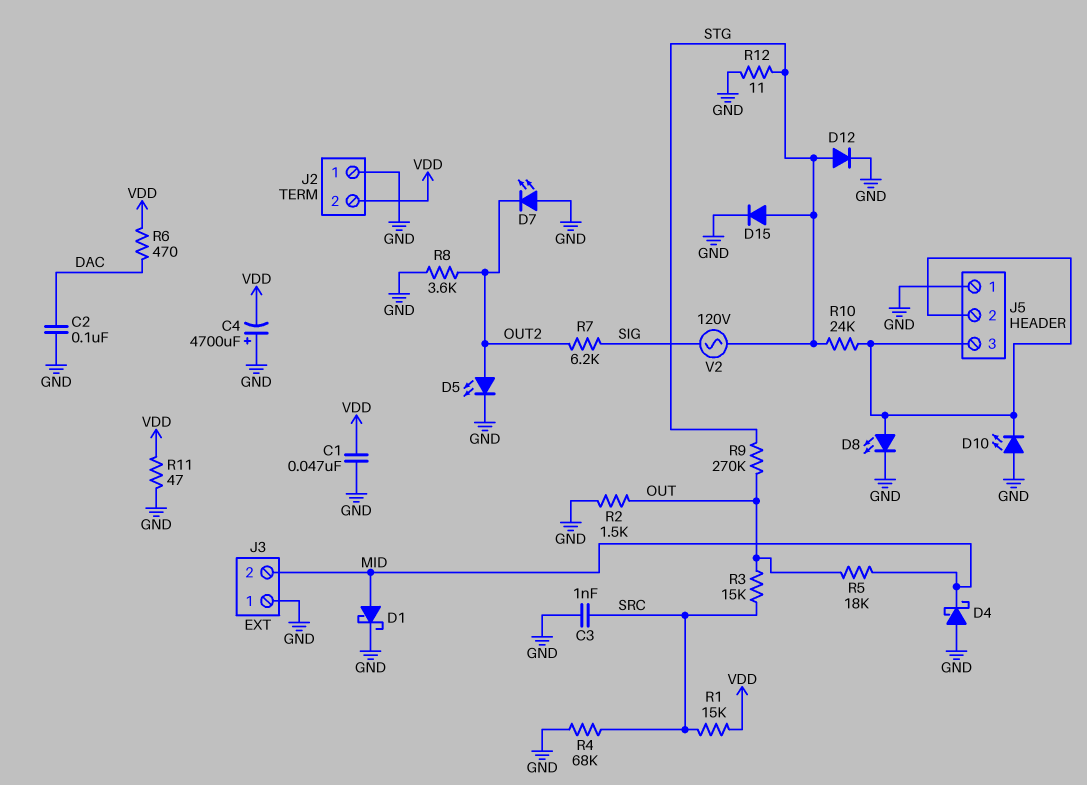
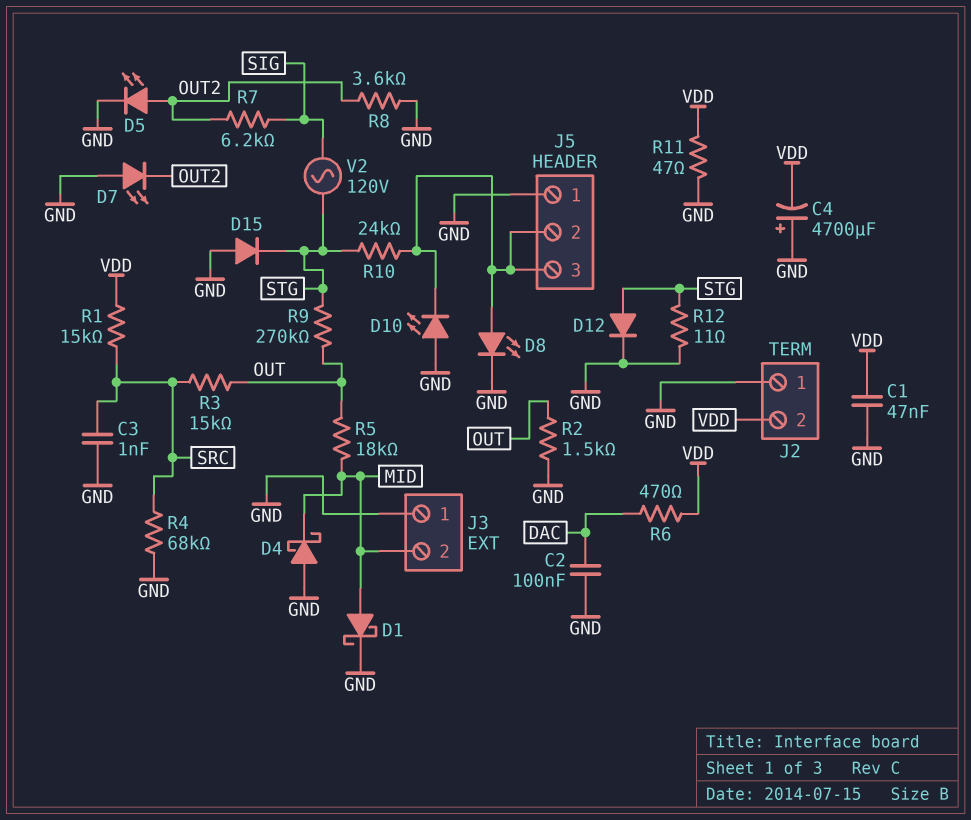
D15: diode (A STG, K GND) -> diode (A GND, K STG)

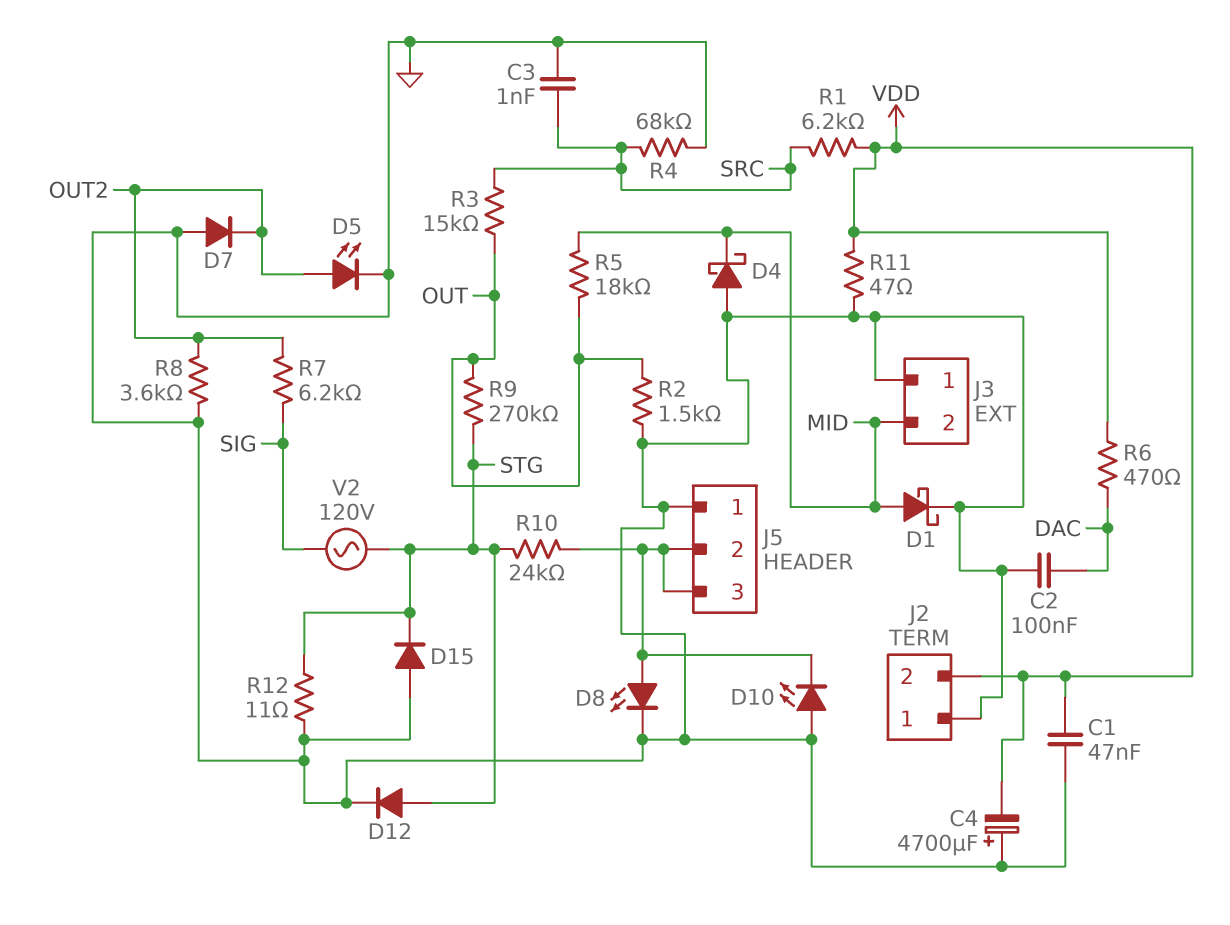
D7: LED (A GND, K OUT2) -> diode (A GND, K OUT2)
R1: 15k (SRC, VDD) -> 6.2k (SRC, VDD)

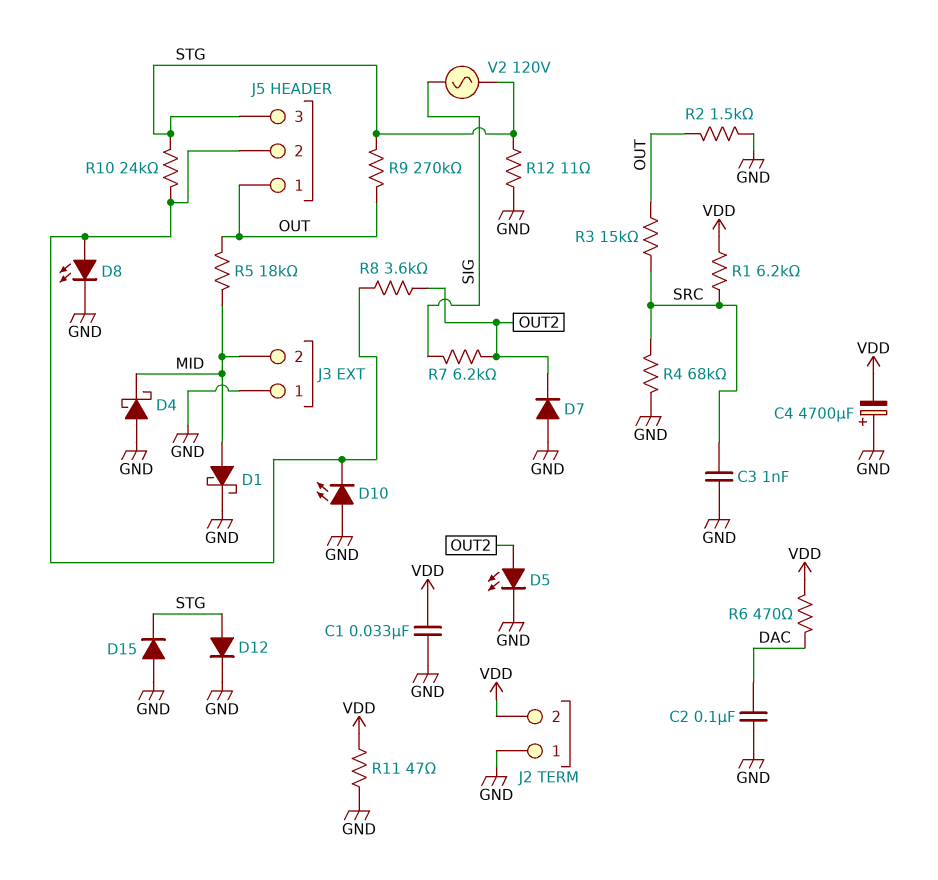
C1: 47nF (GND, VDD) -> 33nF (GND, VDD)
J5 pin 1: GND -> OUT
J5 pin 3: J5/2 -> STG
R8: 3.6k (GND, OUT2) -> 3.6k (J5/2, OUT2)

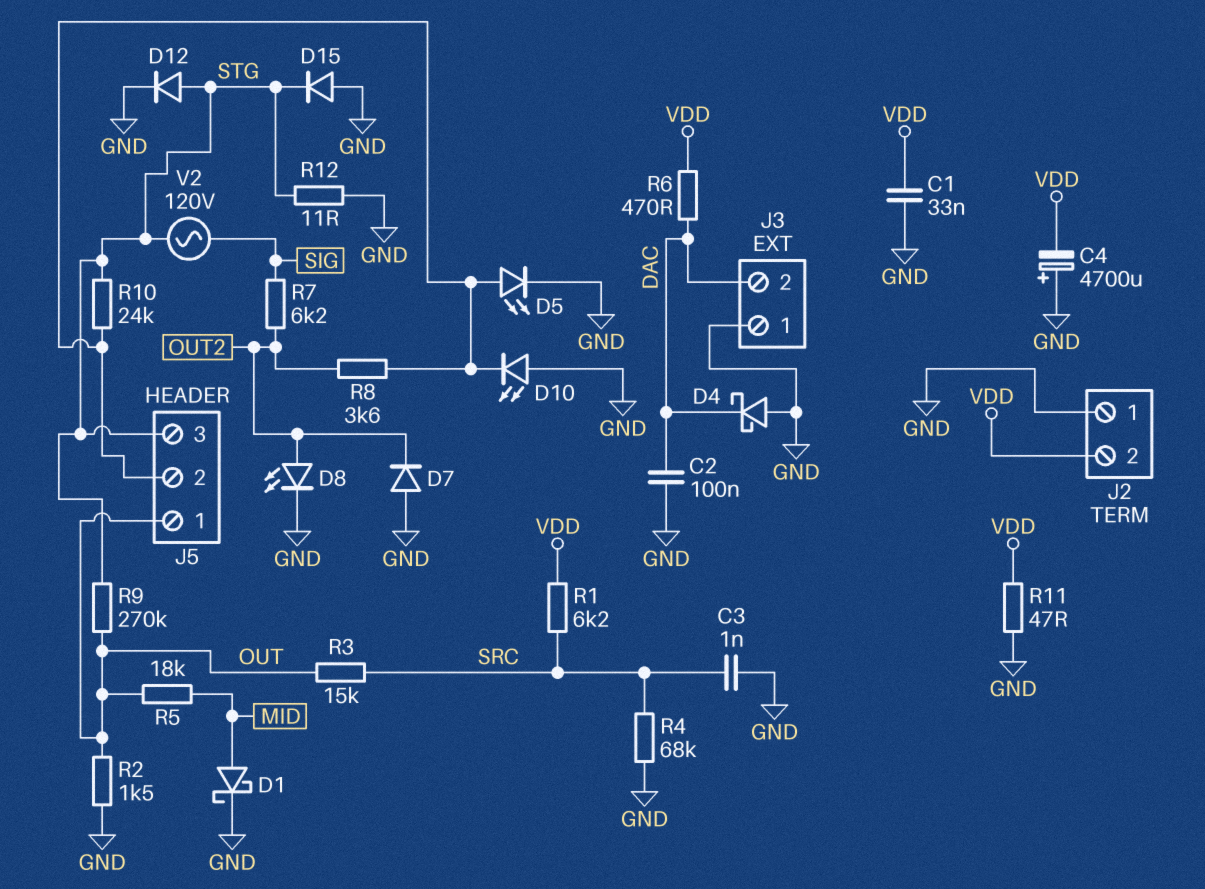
D4: schottky (A GND, K MID) -> schottky (A GND, K DAC)
D5: LED (A OUT2, K GND) -> LED (A J5/2, K GND)
D8: LED (A J5/2, K GND) -> LED (A OUT2, K GND)
J3 pin 2: MID -> DAC

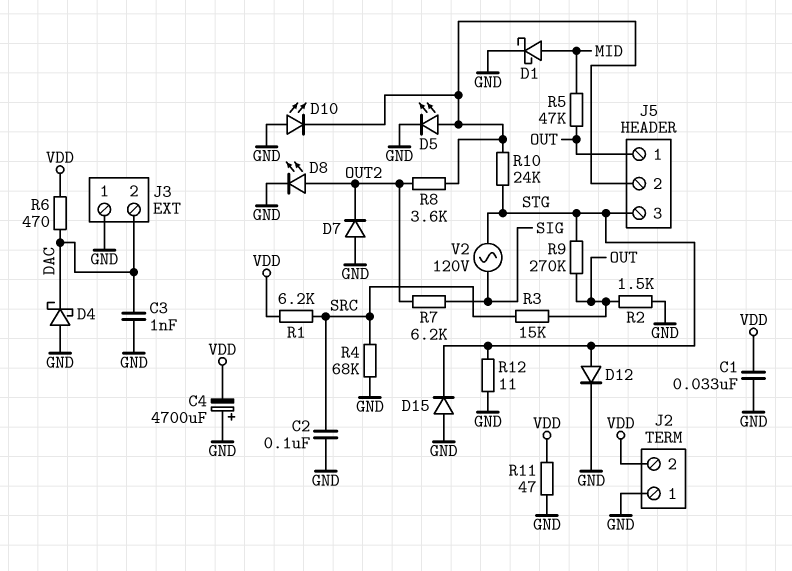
C2: 100nF (DAC, GND) -> 100nF (GND, SRC)
C3: 1nF (GND, SRC) -> 1nF (DAC, GND)
R5: 18k (MID, OUT) -> 47k (MID, OUT)

